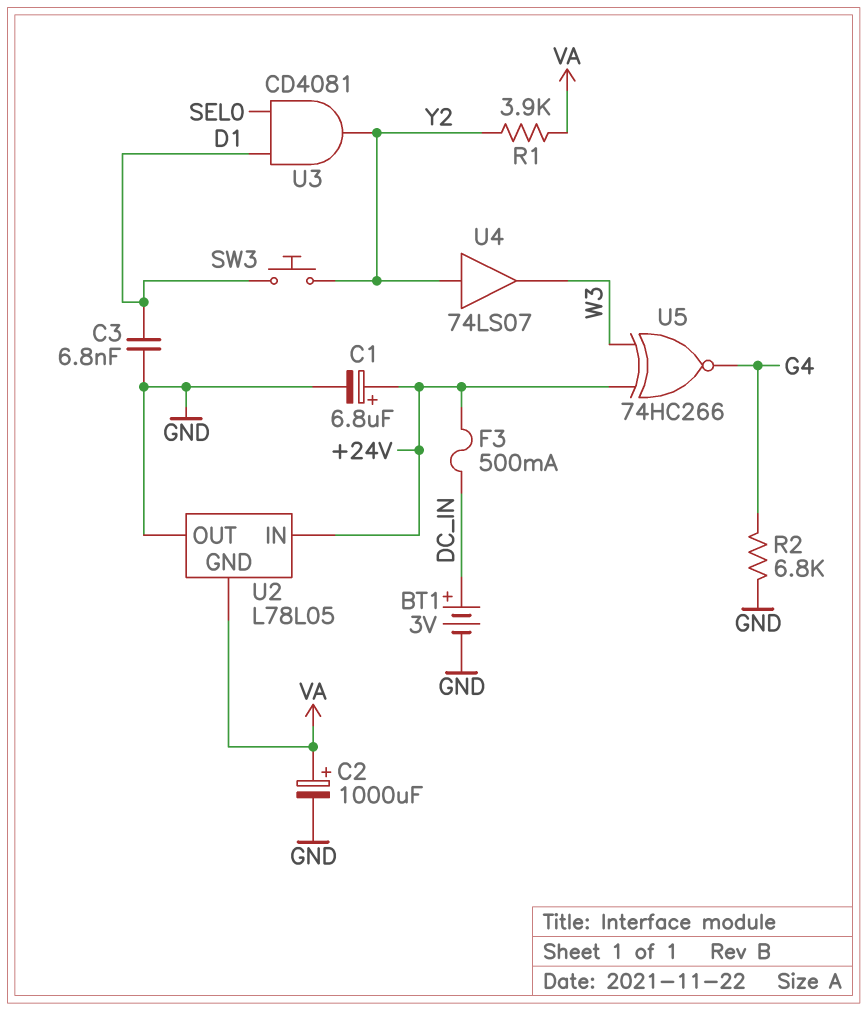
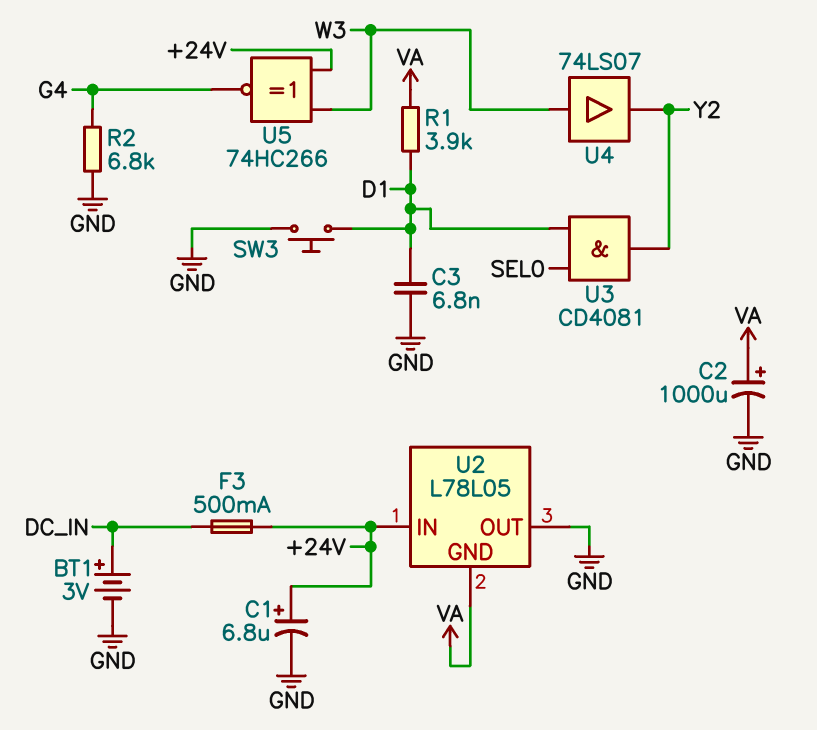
R1: 3.9k (VA, Y2) -> 3.9k (D1, VA)
SW3: button (D1, Y2) -> button (D1, GND)
U4: buffer 74LS07 (in Y2, out W3) -> buffer 74LS07 (in W3, out Y2)

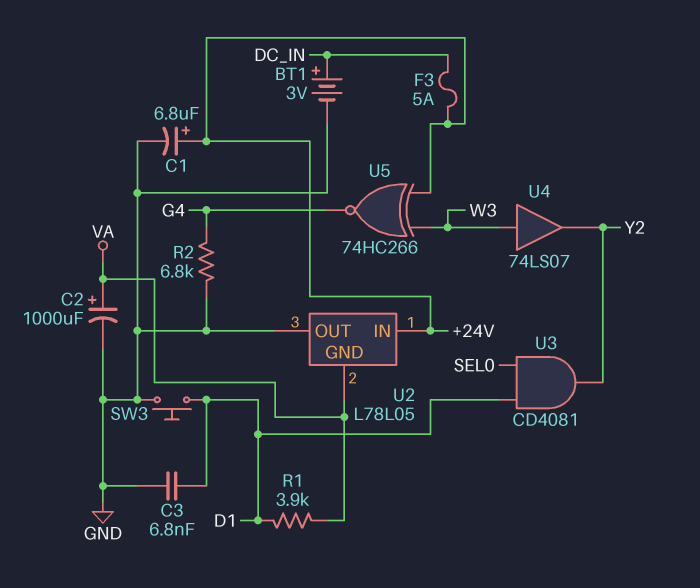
F3: 500mA (+24V, DC_IN) -> 5A (+24V, DC_IN)

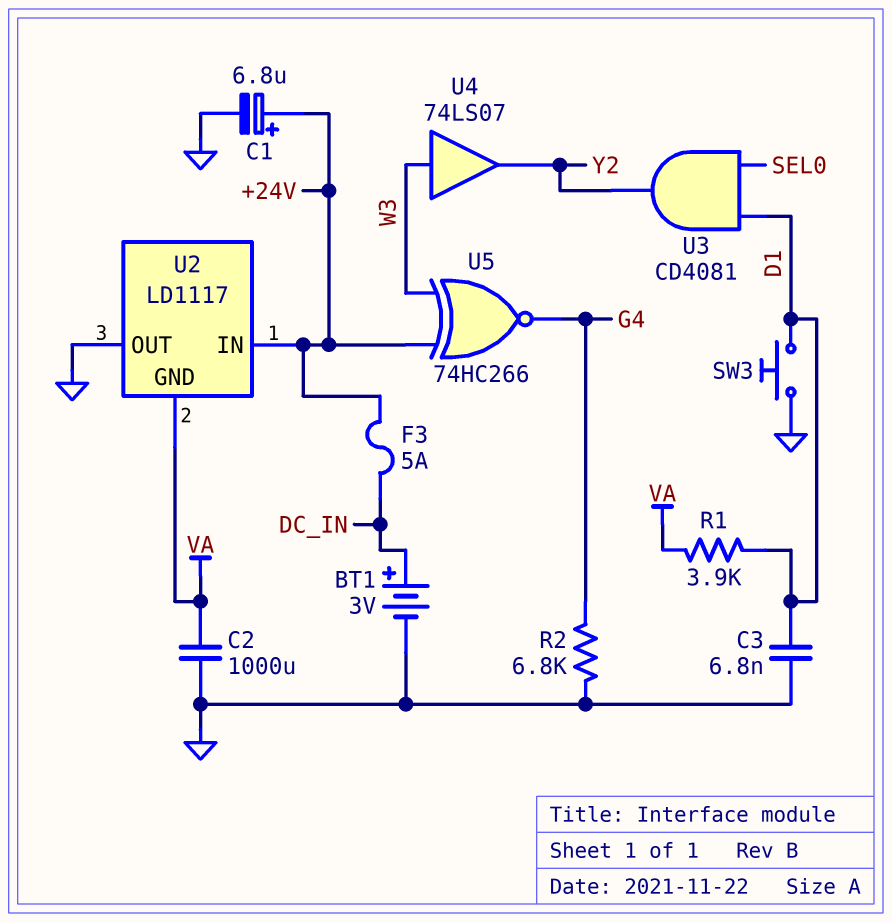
C2: 1000uF (plus VA, minus GND) -> 1000uF (GND, VA)
U2: L78L05 -> LD1117

